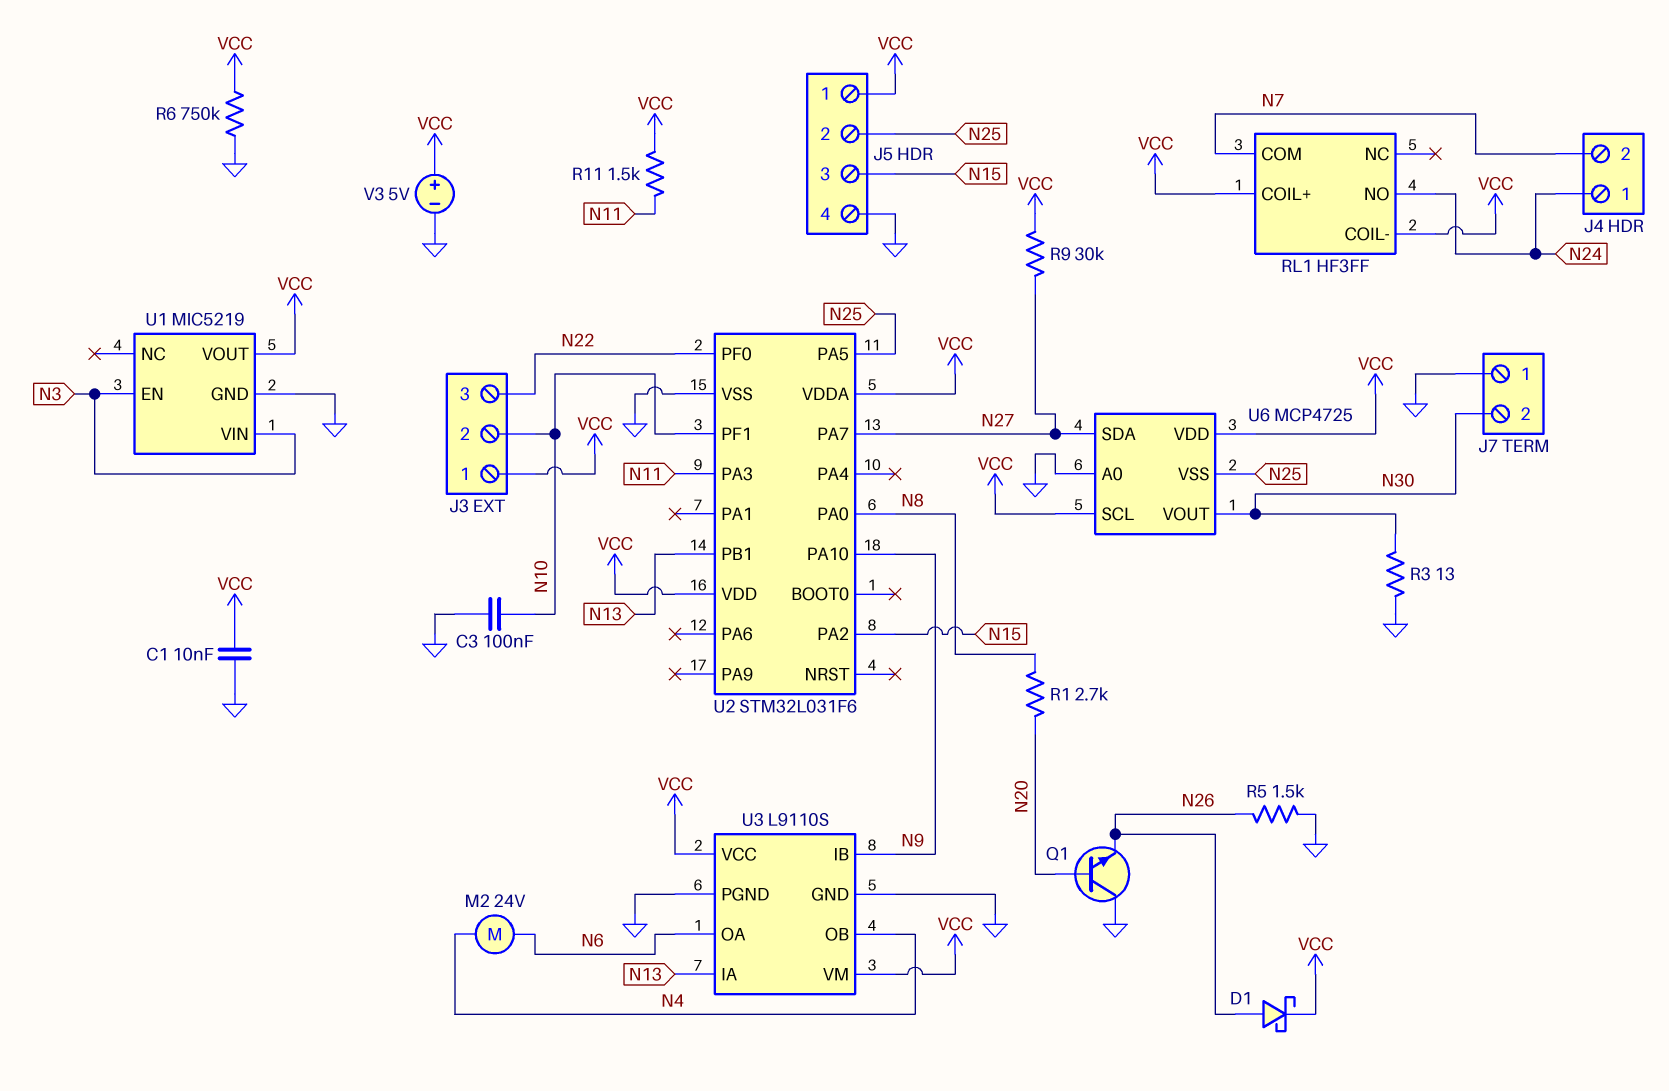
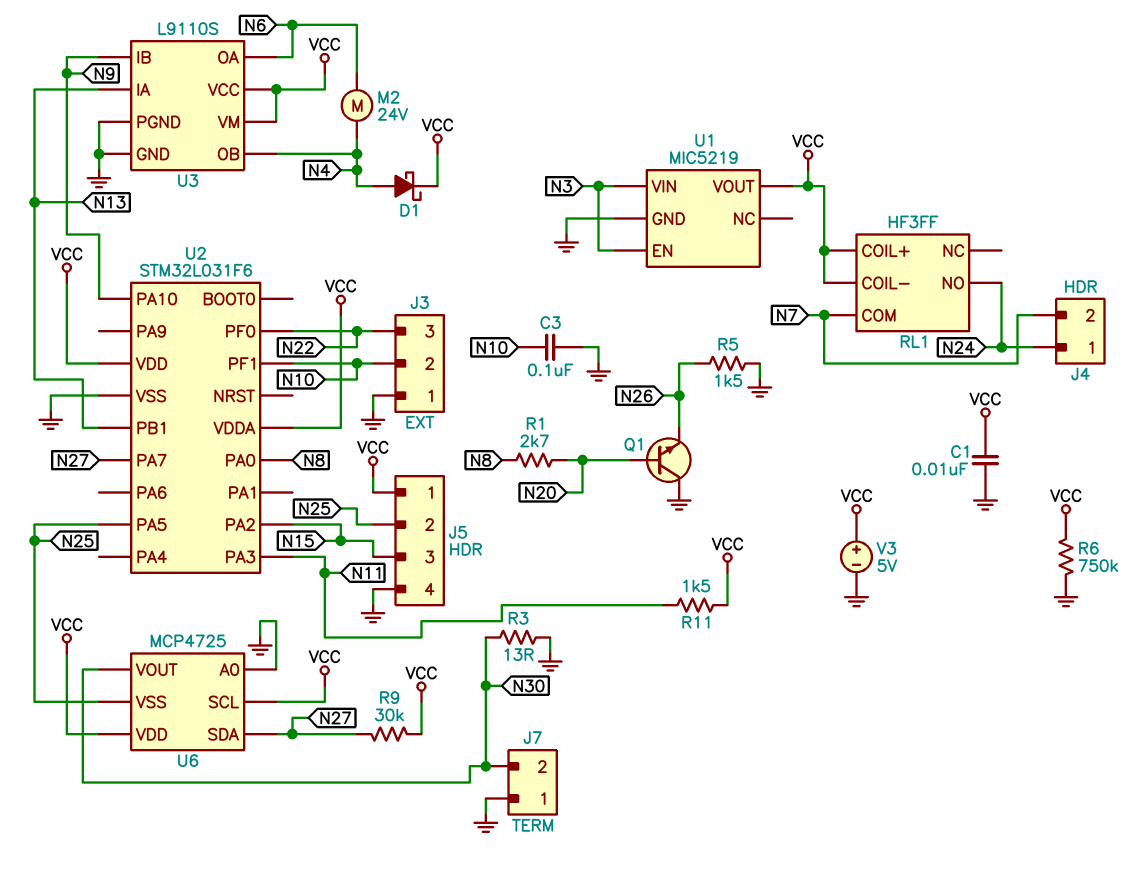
D1: schottky (A N26, K VCC) -> schottky (A N4, K VCC)
J3 pin 1: VCC -> GND

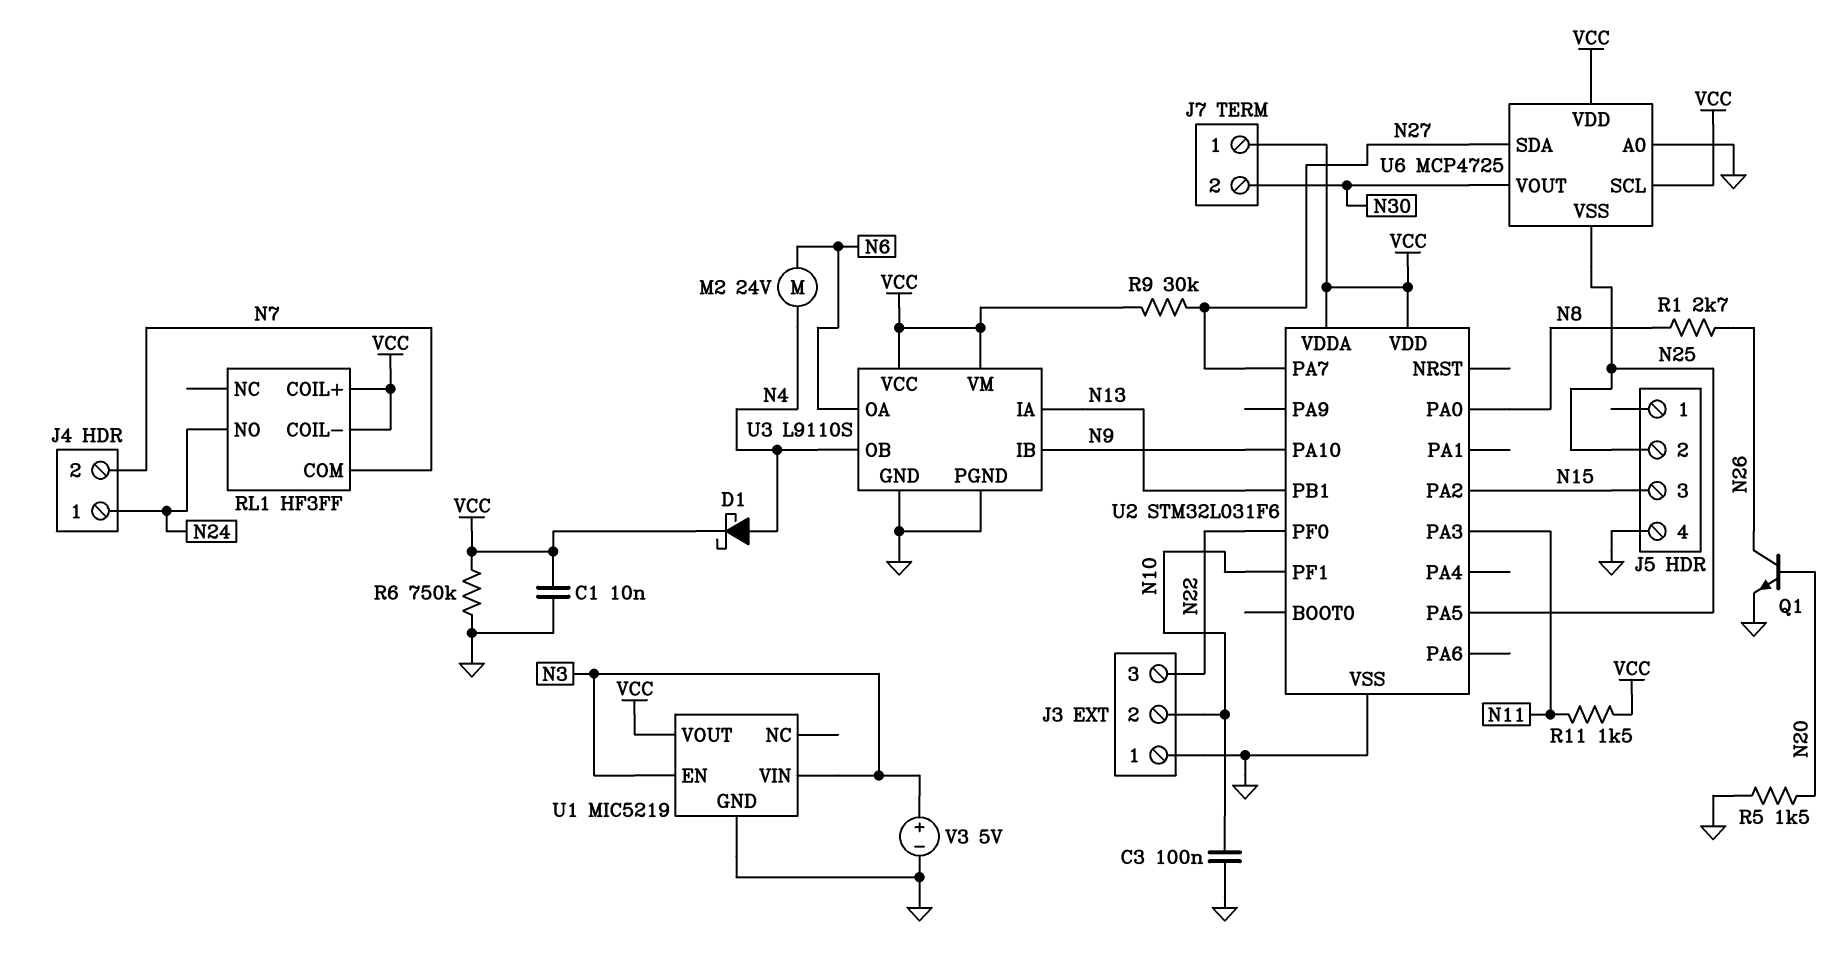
J5 pin 1: VCC -> none
J7 pin 1: GND -> VCC
Q1: NPN (B N20, C GND, E N26) -> NPN (B N20, C N26, E GND)
R1: 2.7k (N8, N20) -> 2.7k (N8, N26)
R3: 13 (GND, N30) -> none
R5: 1.5k (GND, N26) -> 1.5k (GND, N20)
V3: 5V (plus VCC, minus GND) -> 5V (plus N3, minus GND)

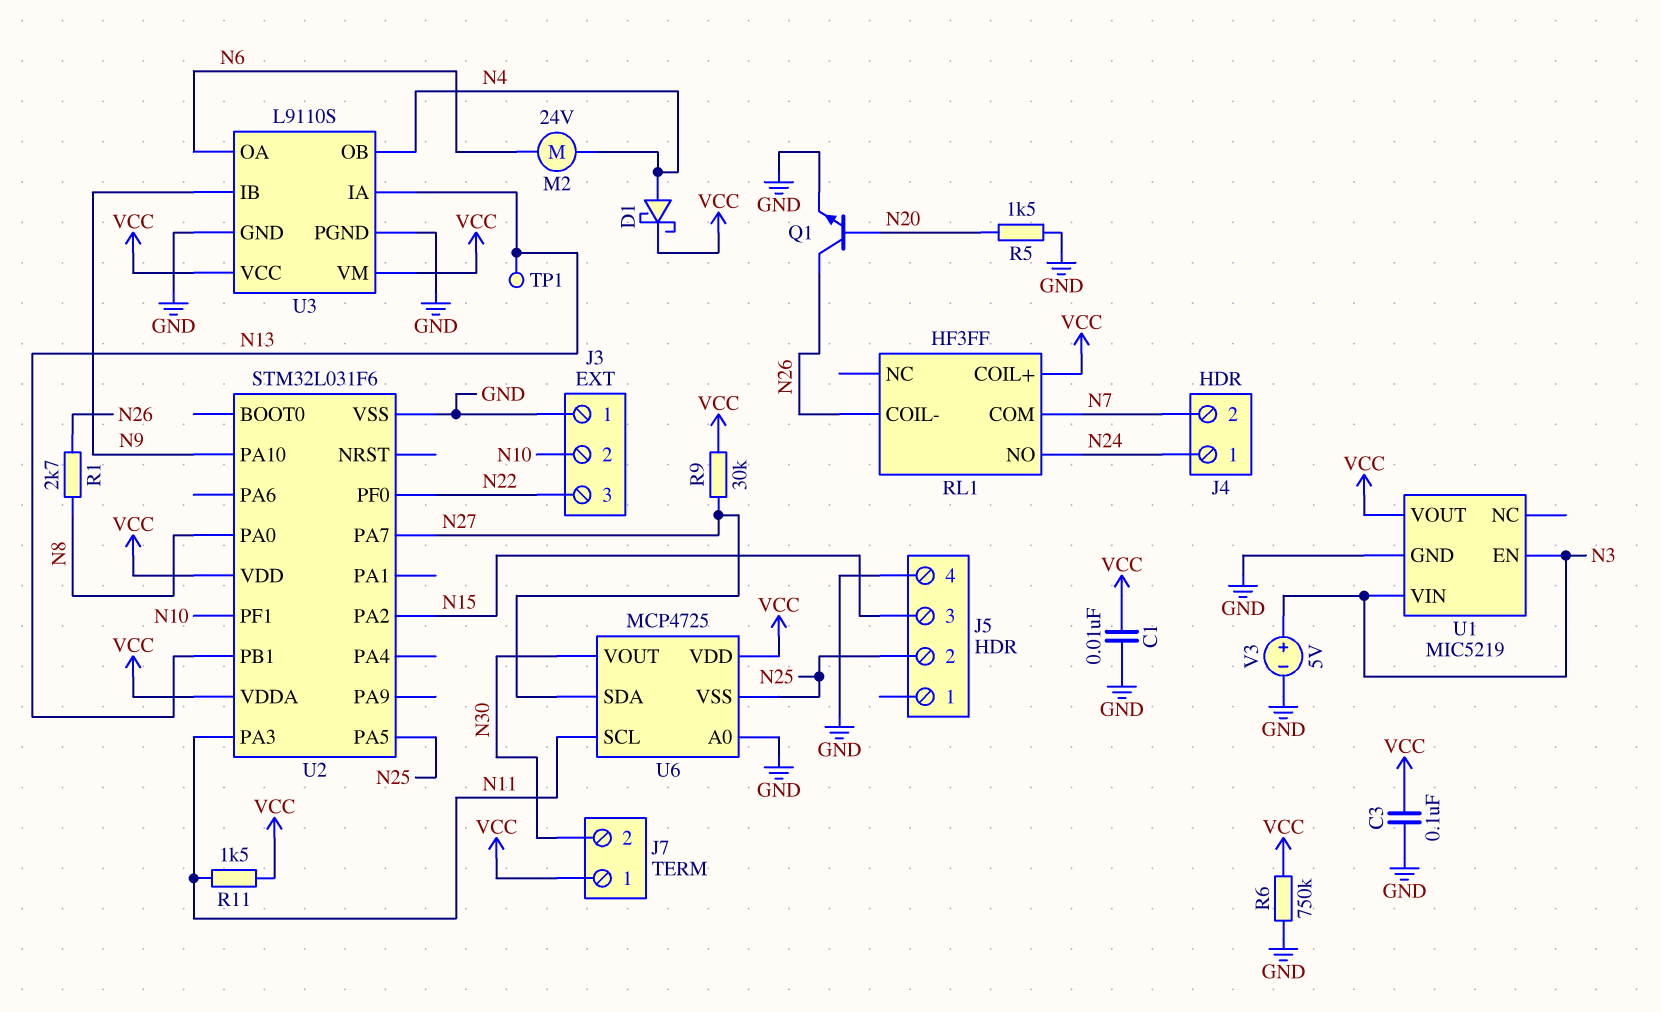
C3: 100nF (GND, N10) -> 100nF (GND, VCC)
RL1 pin COIL-: VCC -> N26
TP1: none -> test point (N13)
U6 pin SCL: VCC -> N11

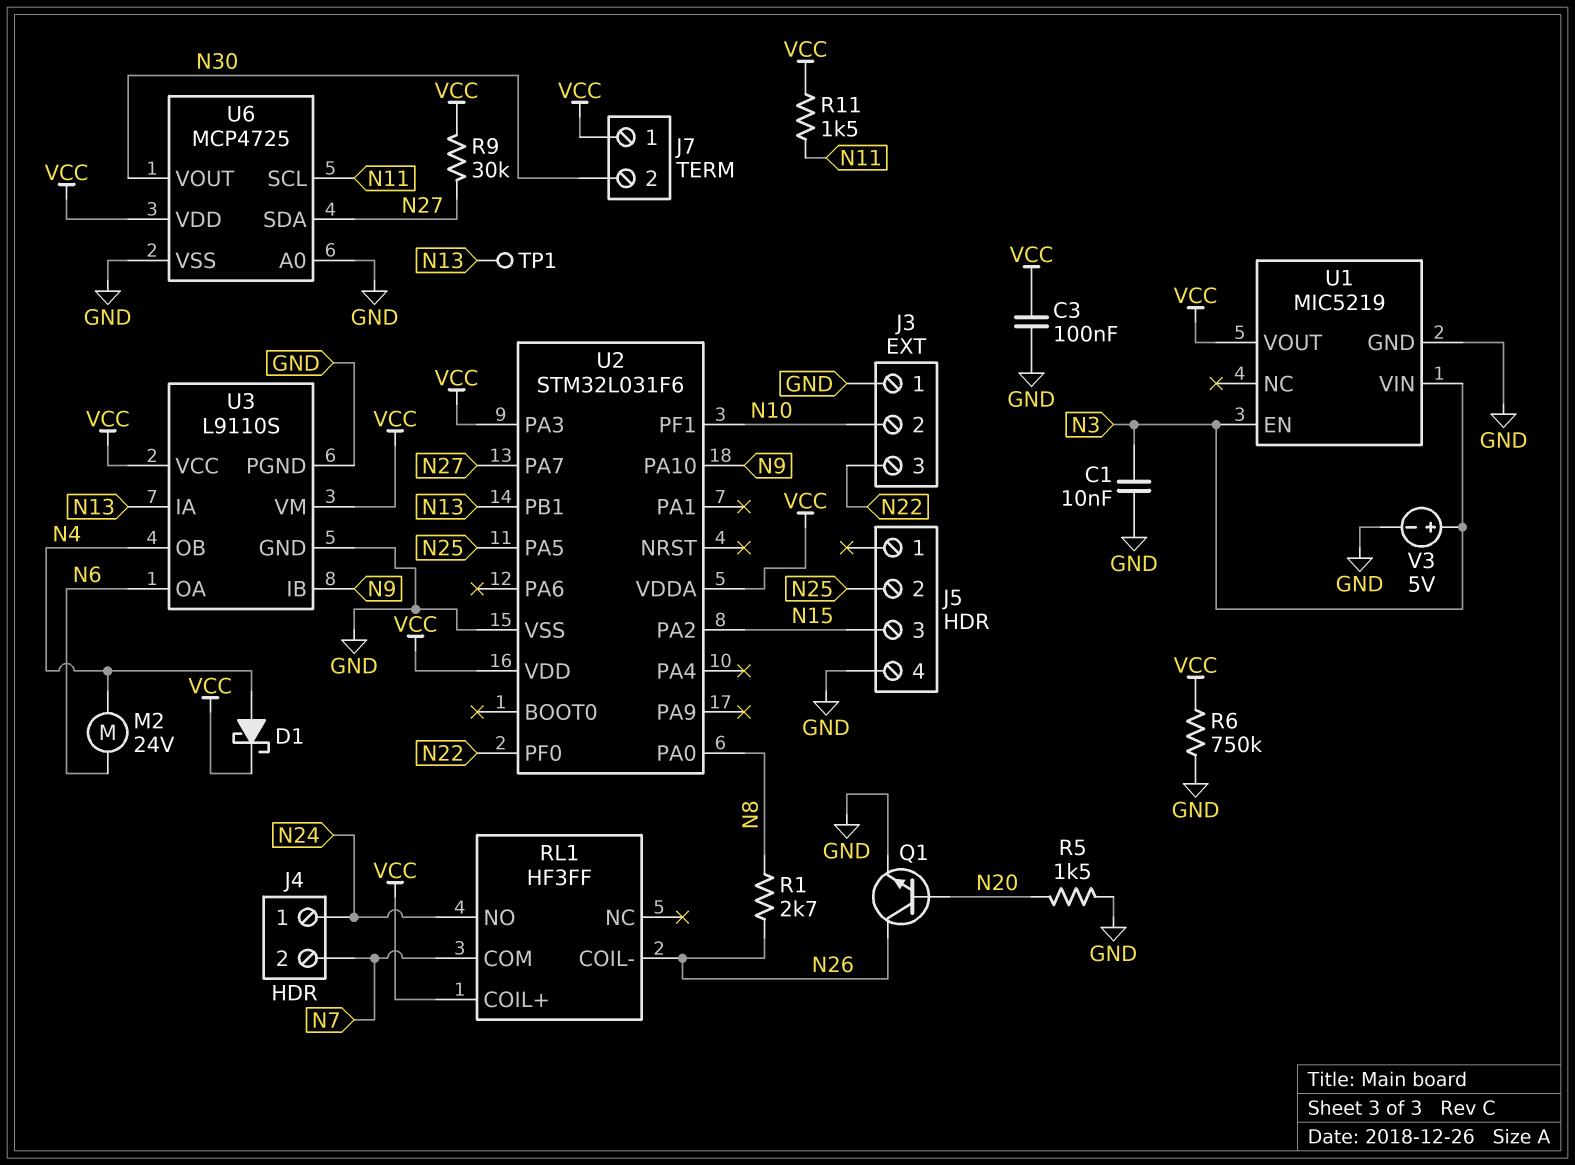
C1: 10nF (GND, VCC) -> 10nF (GND, N3)
U2 pin PA3: N11 -> VCC
U6 pin VSS: N25 -> GND

